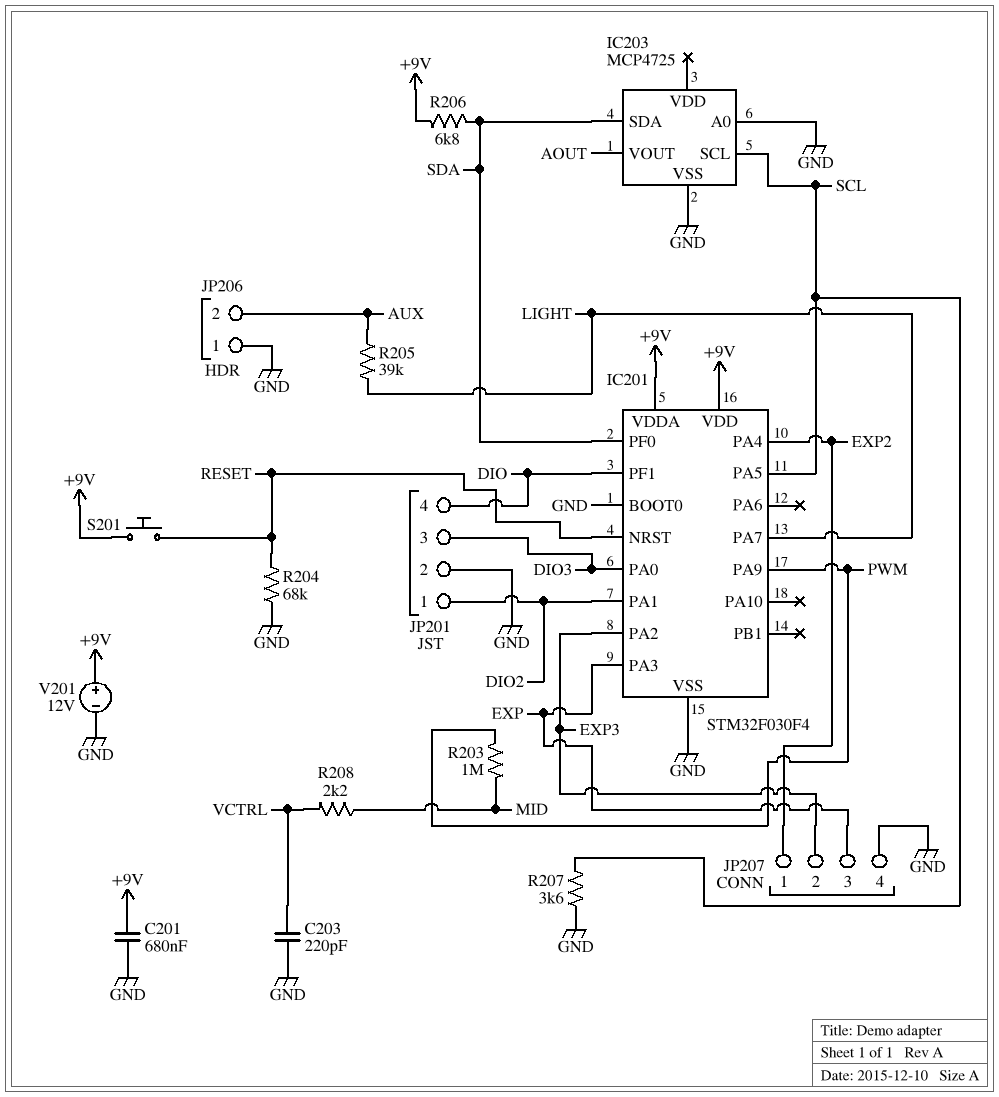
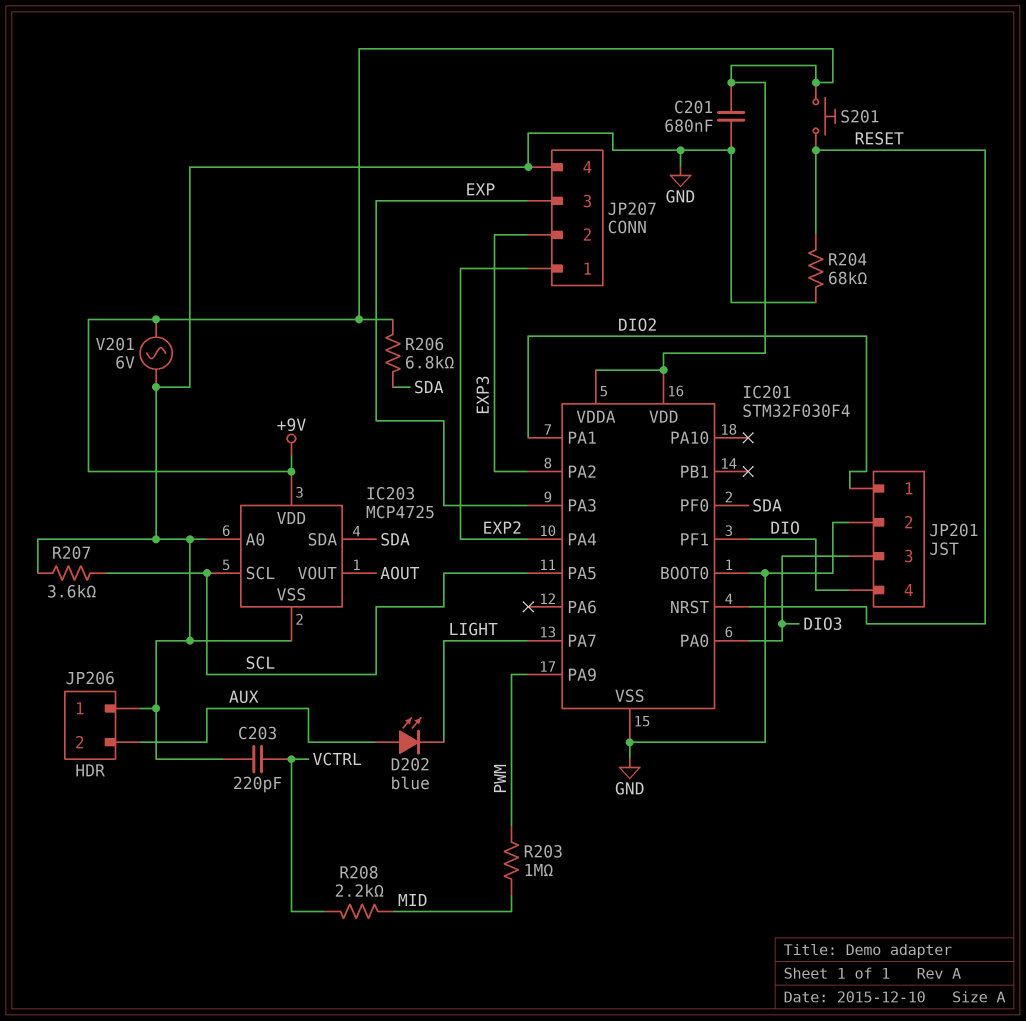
D202: none -> LED blue (A AUX, K LIGHT)
IC203 pin VDD: none -> +9V
R205: 39k (AUX, LIGHT) -> none
V201: 12V (plus +9V, minus GND) -> AC 6V (+9V, GND)

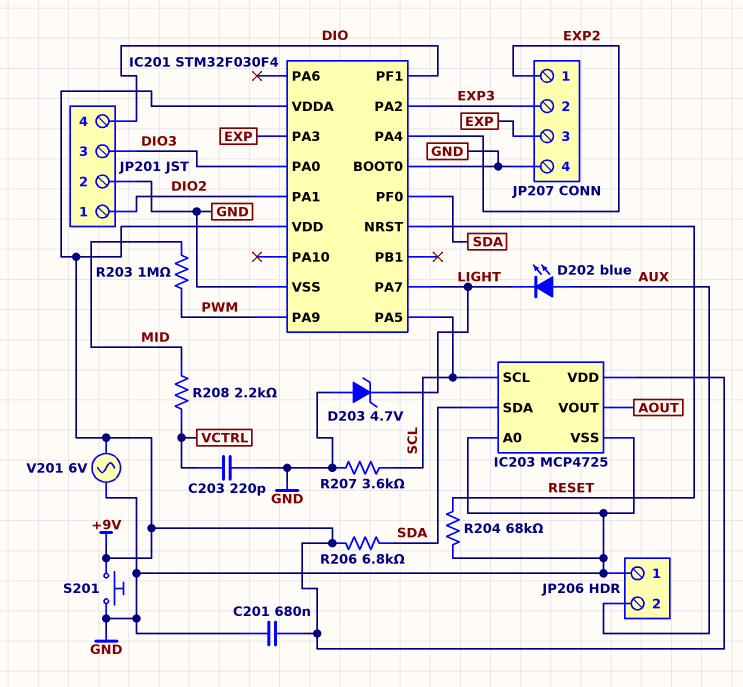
D203: none -> zener 4.7V (A GND, K LIGHT)
S201: button (+9V, RESET) -> button (+9V, GND)

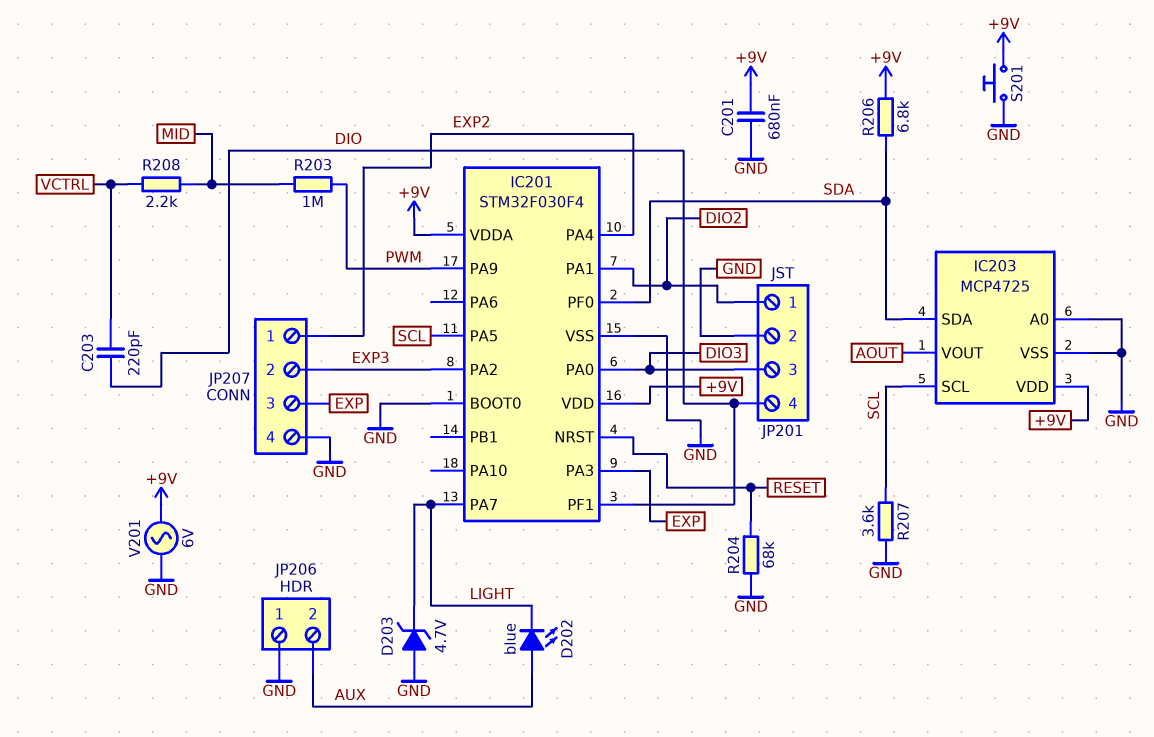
C203: 220pF (GND, VCTRL) -> 220pF (DIO, VCTRL)

